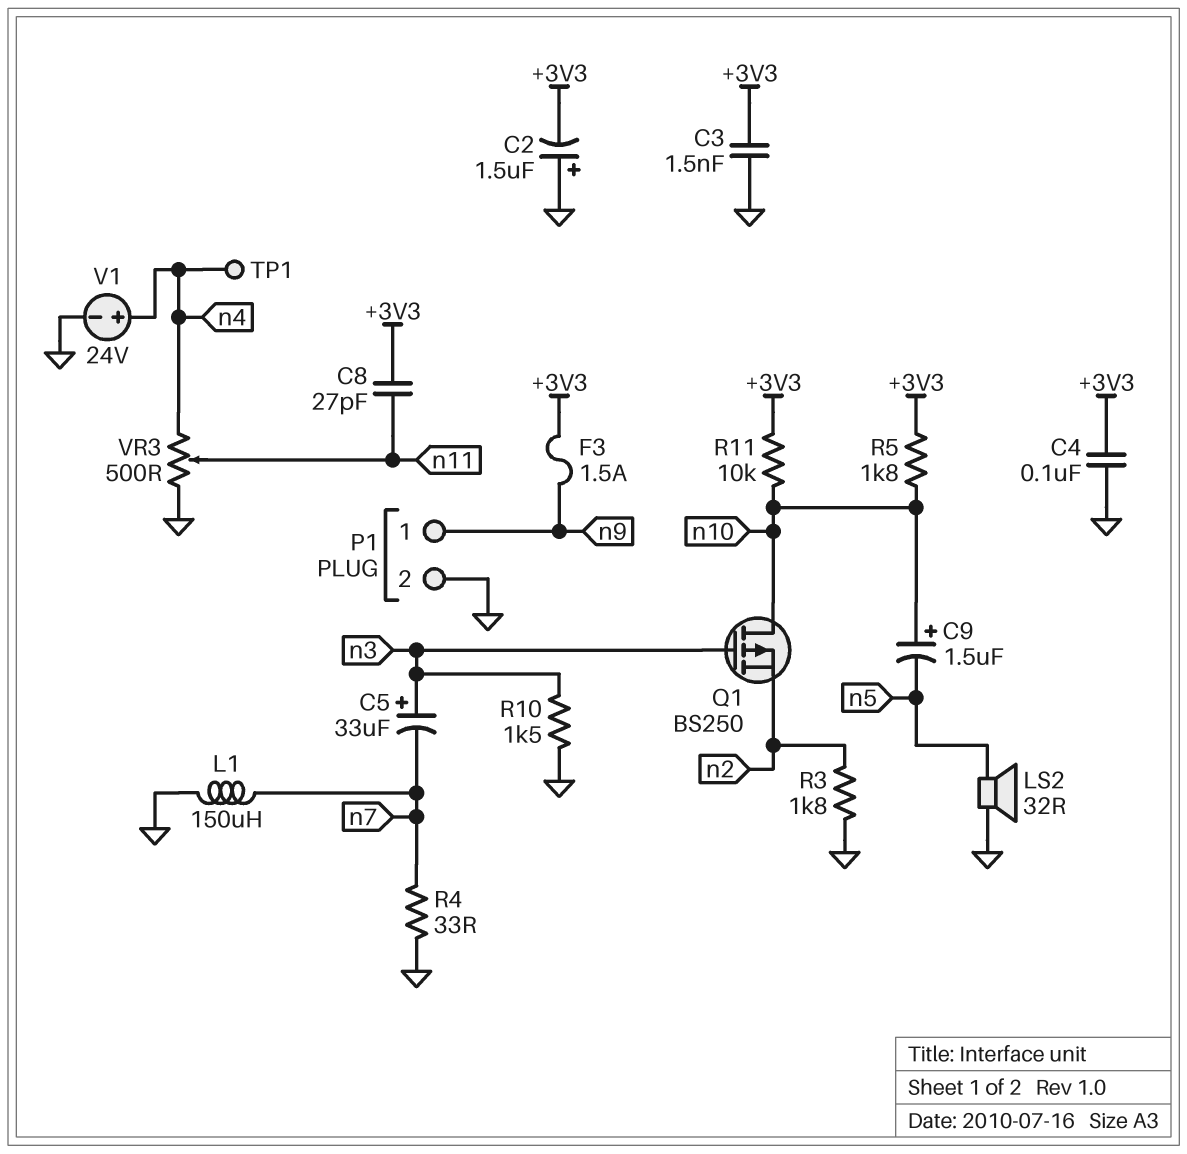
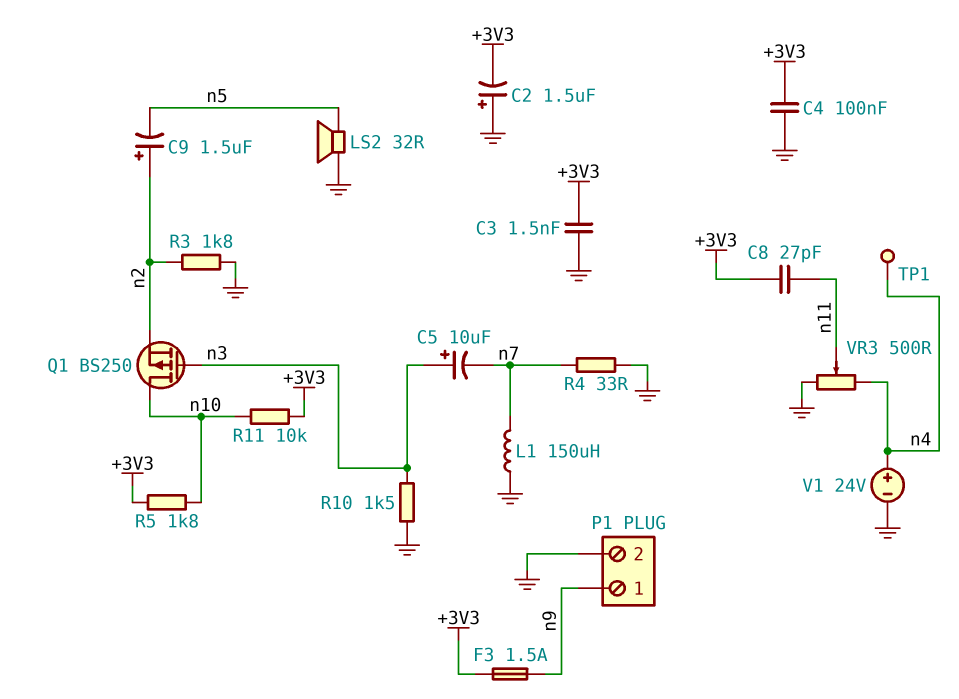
C5: 33uF (plus n3, minus n7) -> 10uF (plus n3, minus n7)
C9: 1.5uF (plus n10, minus n5) -> 1.5uF (plus n2, minus n5)

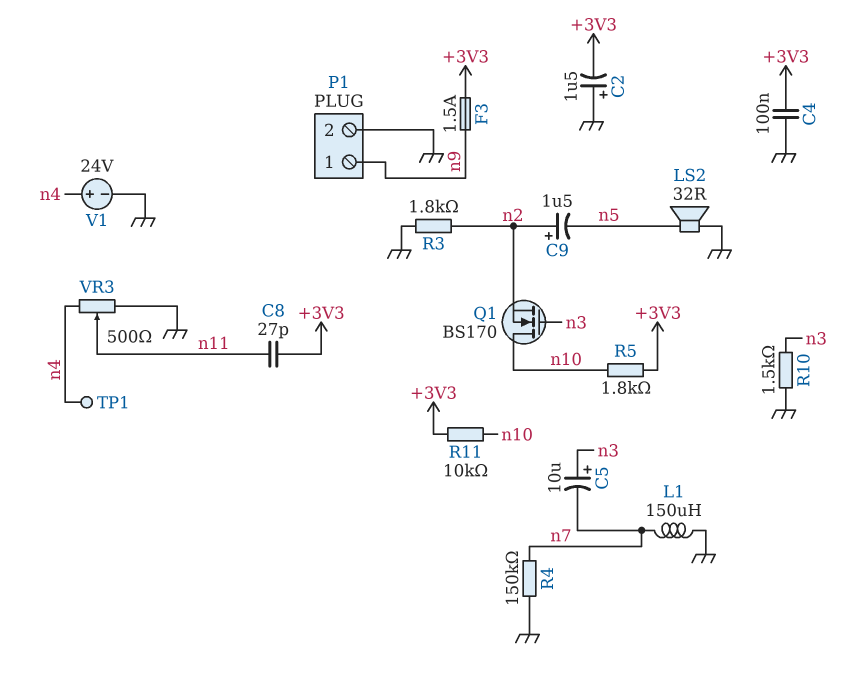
C3: 1.5nF (+3V3, GND) -> none
Q1: PMOS BS250 (G n3, D n10, S n2) -> NMOS BS170 (G n3, D n10, S n2)
R4: 33 (GND, n7) -> 150k (GND, n7)

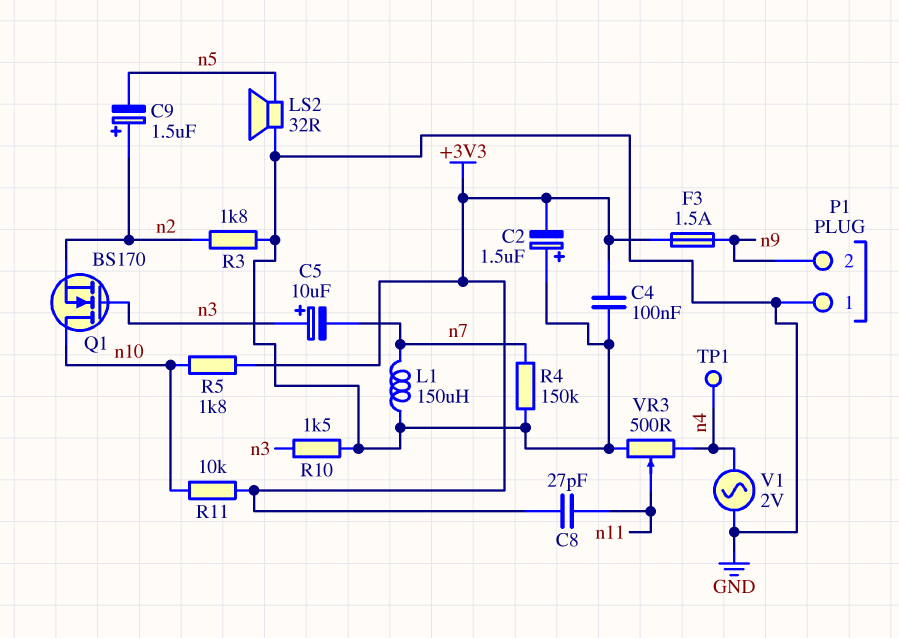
P1 pin 1: n9 -> GND
P1 pin 2: GND -> n9
V1: 24V (plus n4, minus GND) -> AC 2V (GND, n4)

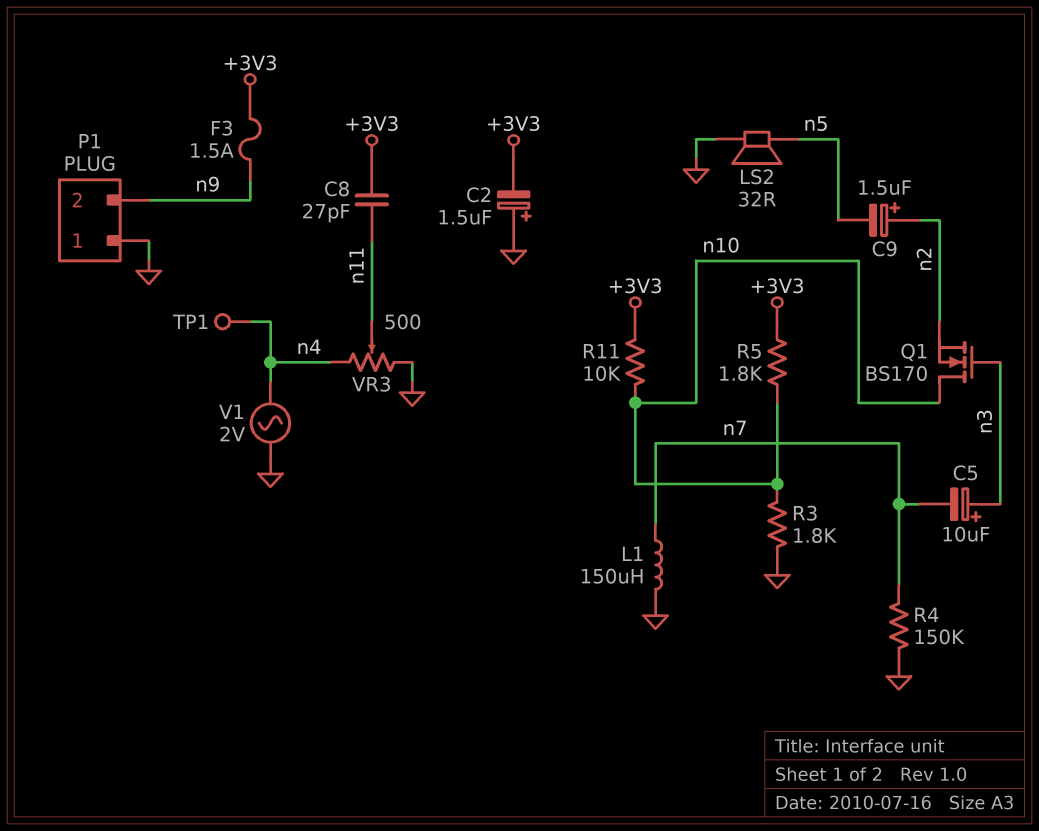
C4: 100nF (+3V3, GND) -> none
R3: 1.8k (GND, n2) -> 1.8k (GND, n10)
R10: 1.5k (GND, n3) -> none

